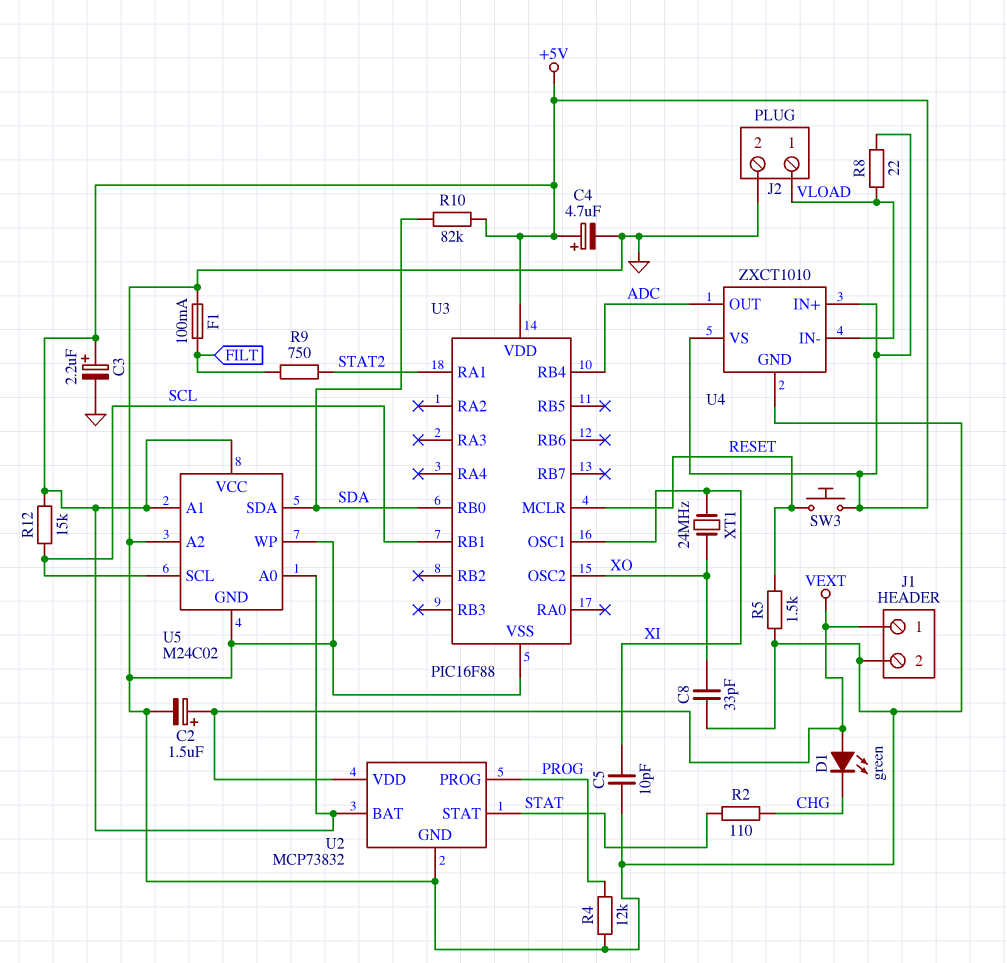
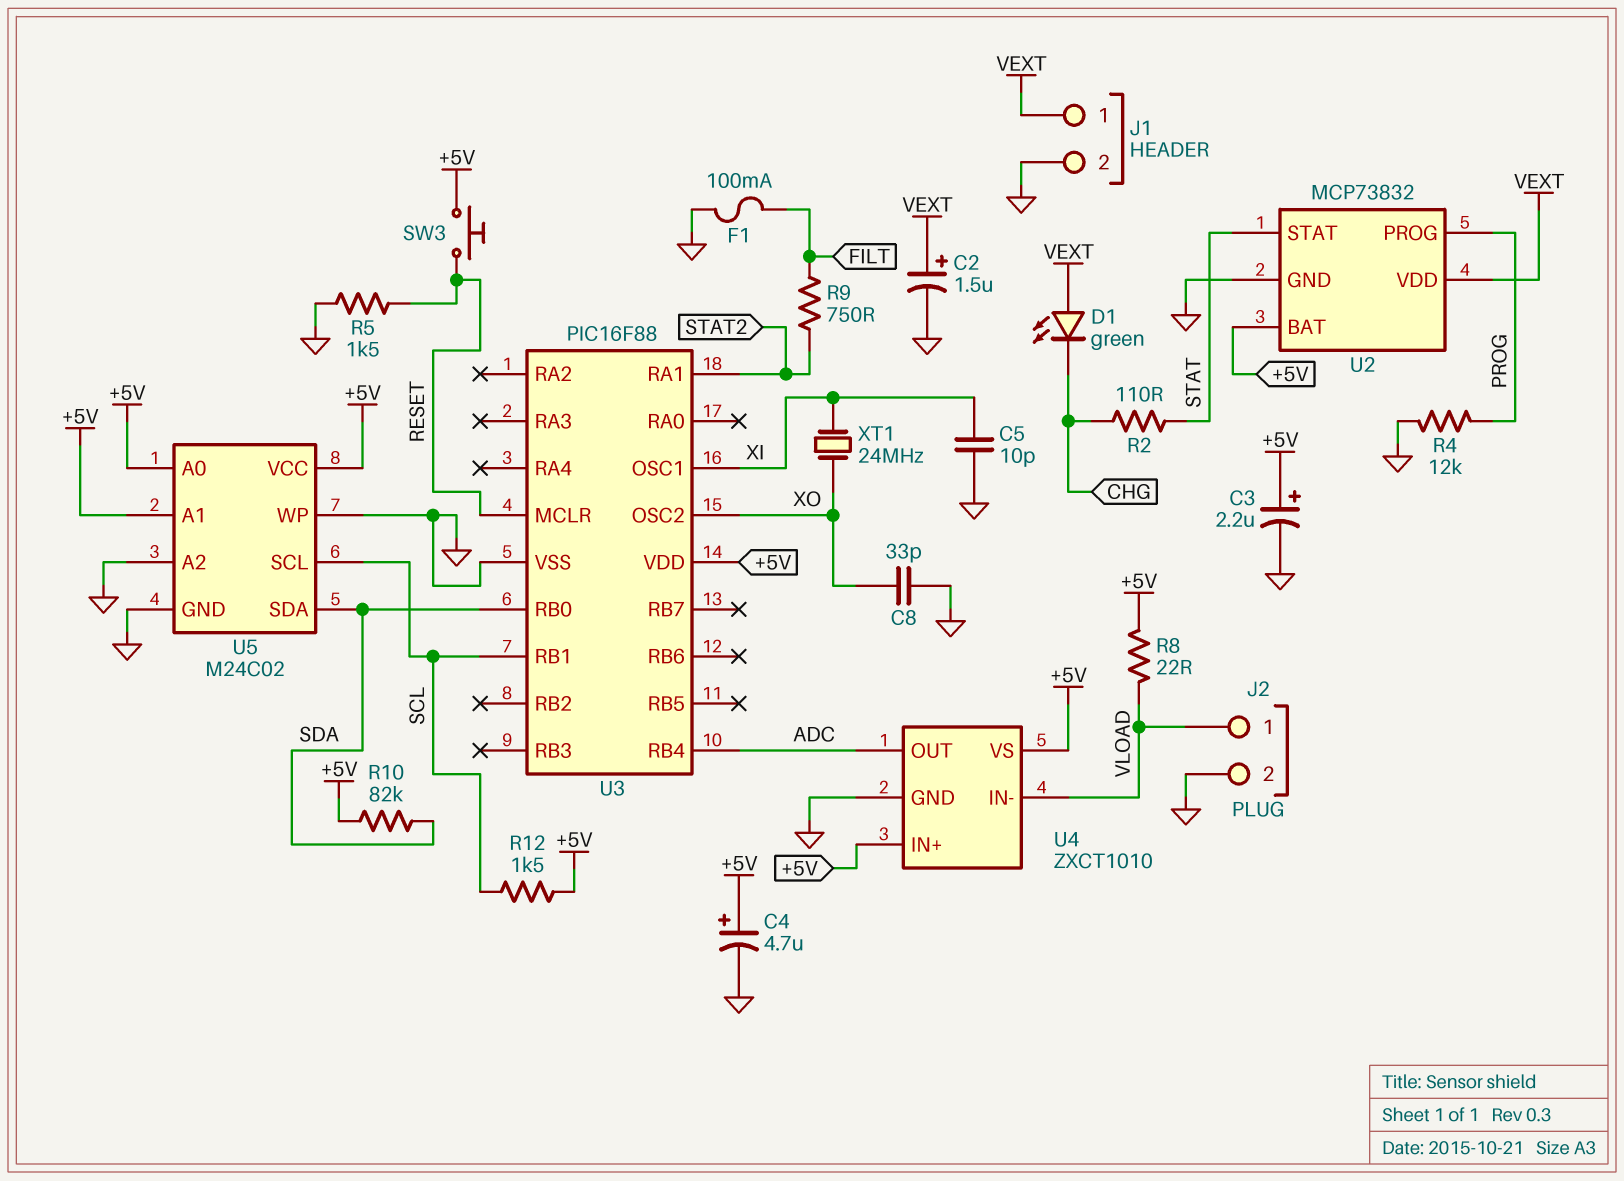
R12: 15k (+5V, SCL) -> 1.5k (+5V, SCL)

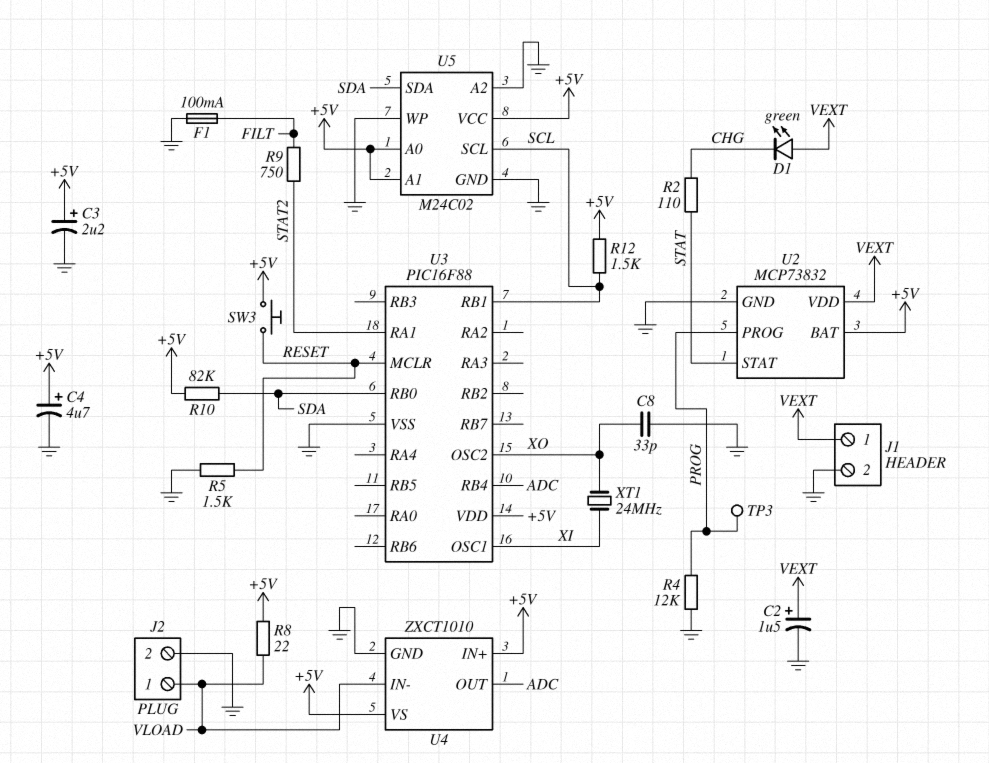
C5: 10pF (GND, XI) -> none
TP3: none -> test point (PROG)

